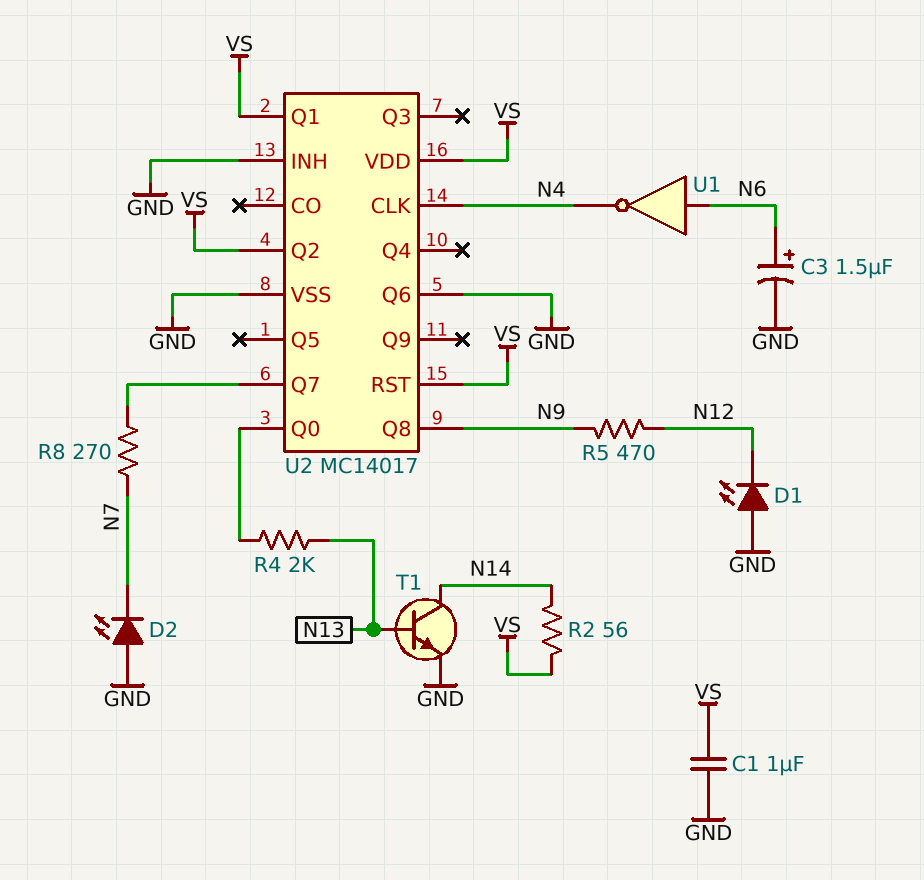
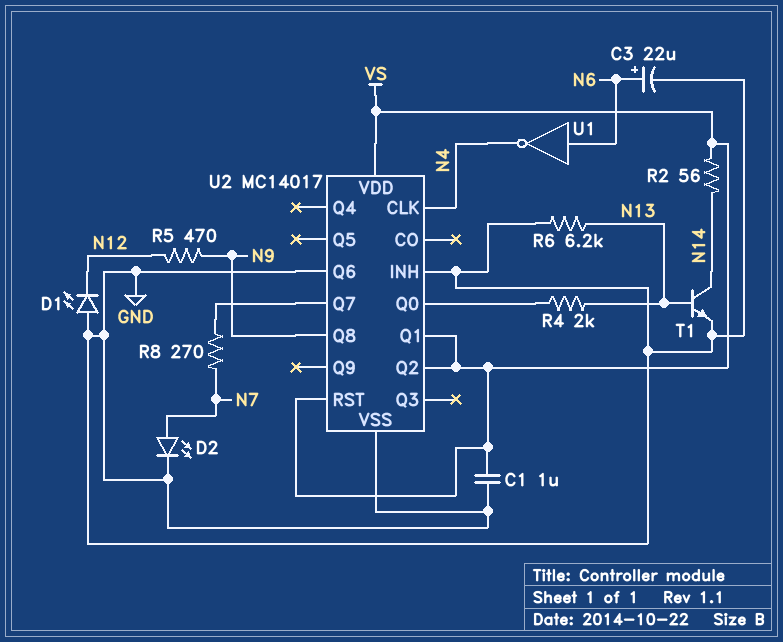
C3: 1.5uF (plus N6, minus GND) -> 22uF (plus N6, minus GND)
D2: LED (A GND, K N7) -> LED (A N7, K GND)
R6: none -> 6.2k (GND, N13)

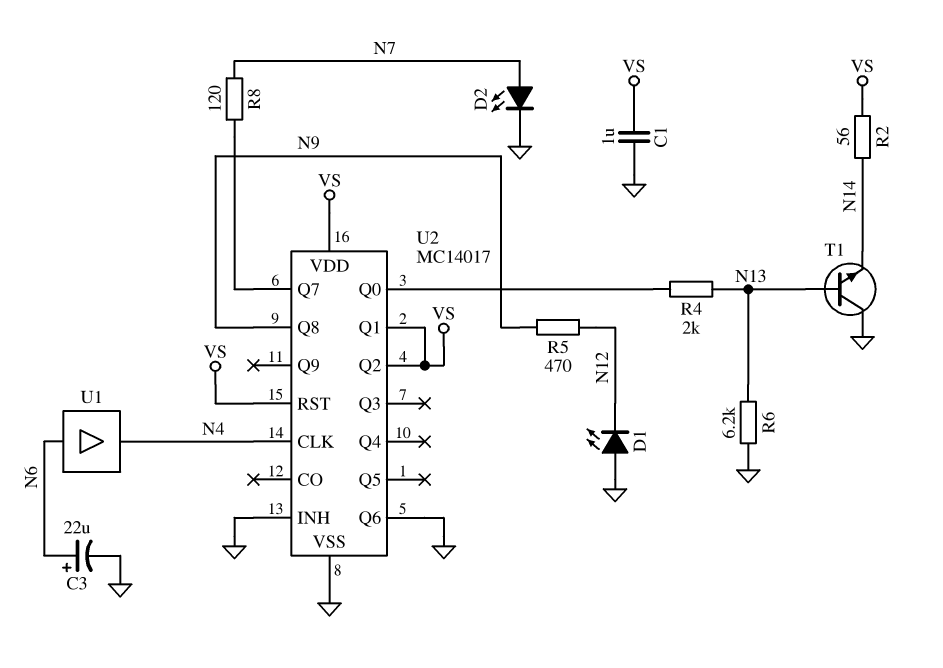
R8: 270 (N7, U2/Q7) -> 120 (N7, U2/Q7)
T1: NPN (B N13, C N14, E GND) -> NPN (B N13, C GND, E N14)
U1: NOT (in N6, out N4) -> buffer (in N6, out N4)

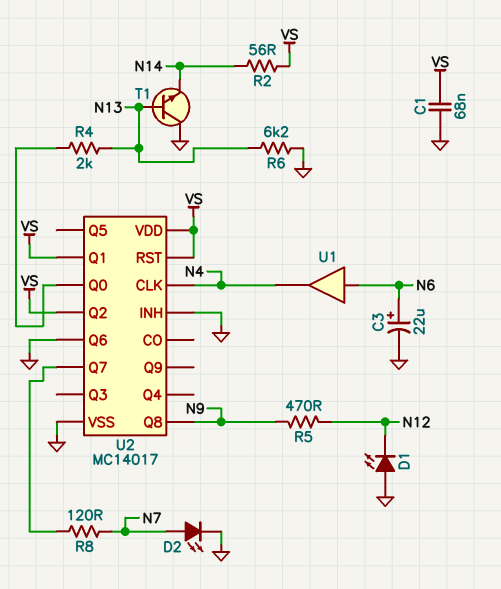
C1: 1uF (GND, VS) -> 68nF (GND, VS)

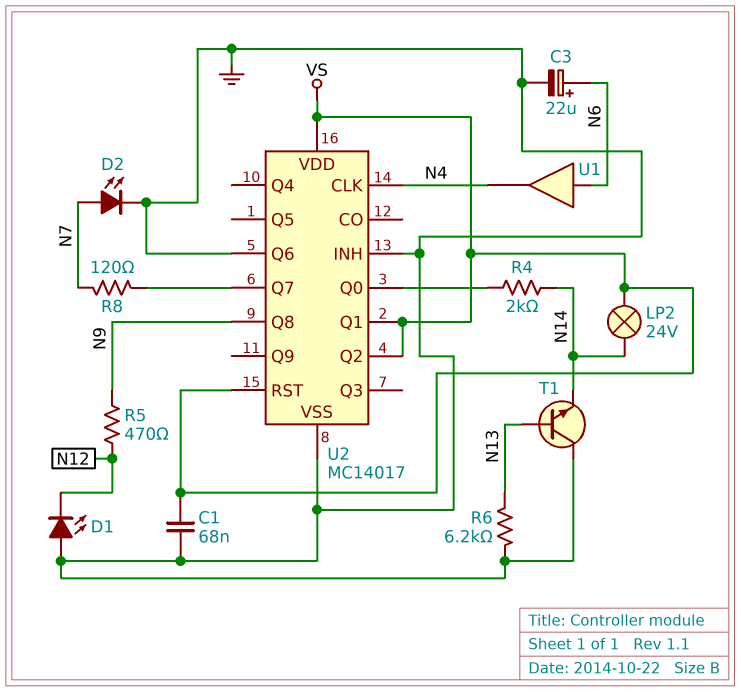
LP2: none -> lamp 24V (N14, VS)
R2: 56 (N14, VS) -> none
R4: 2k (N13, U2/Q0) -> 2k (N14, U2/Q0)

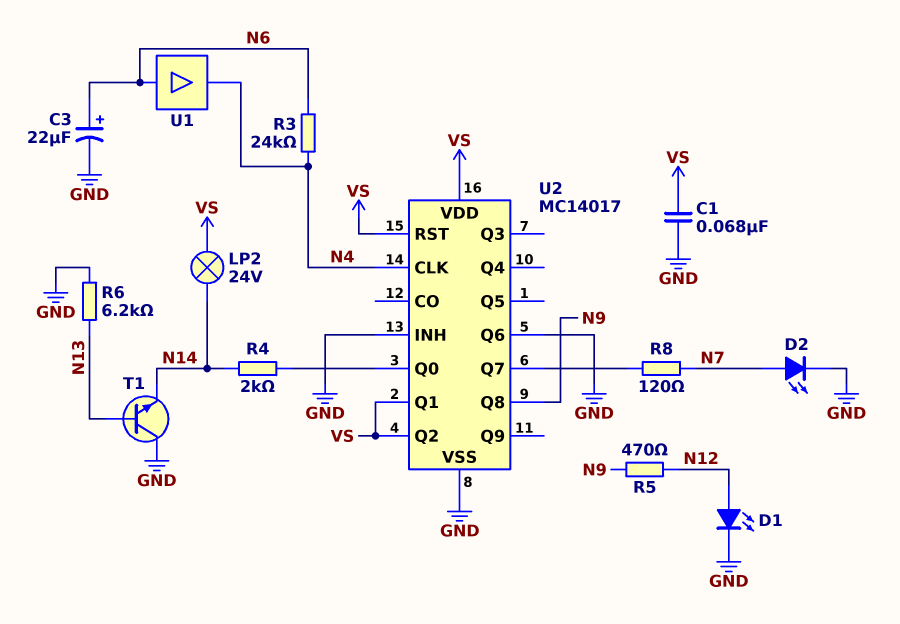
D1: LED (A GND, K N12) -> LED (A N12, K GND)
R3: none -> 24k (N4, N6)

